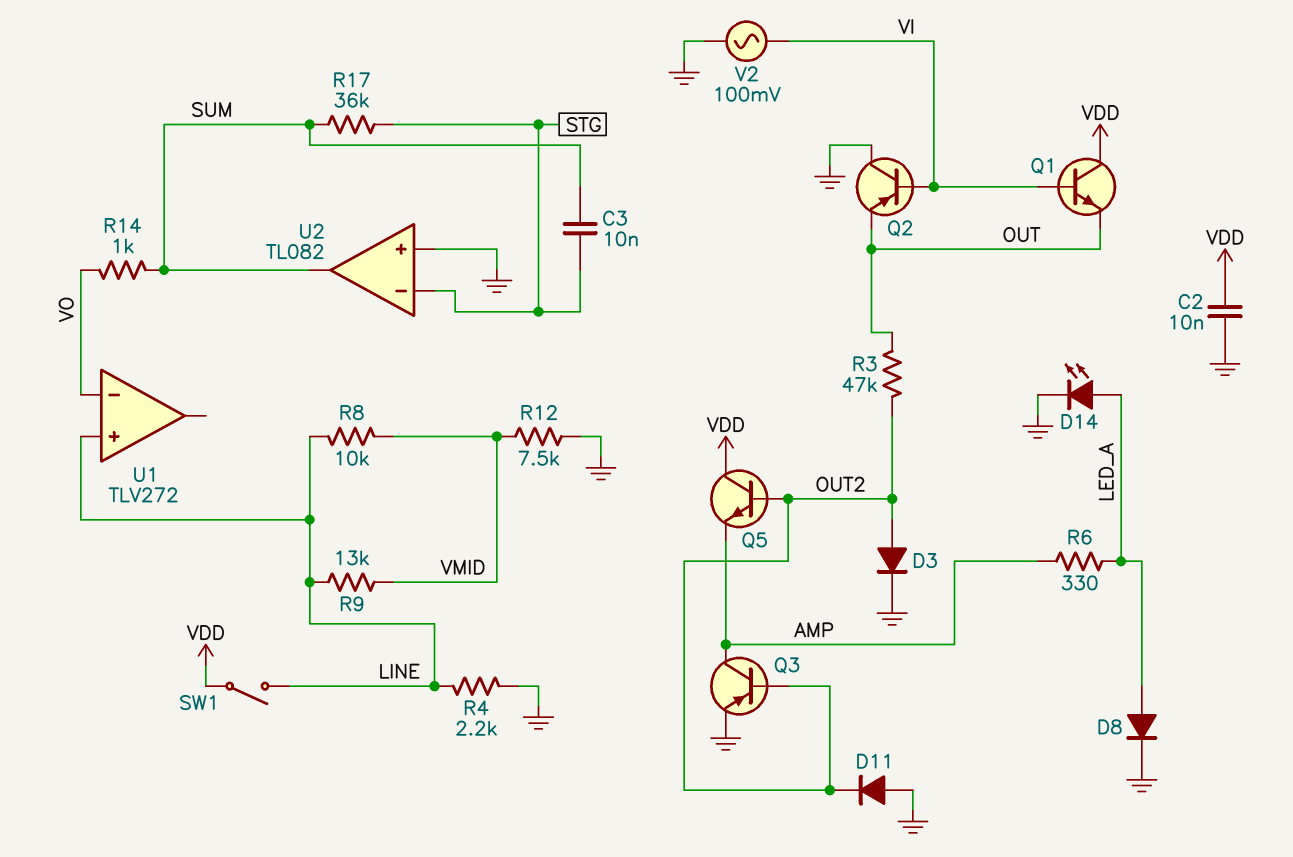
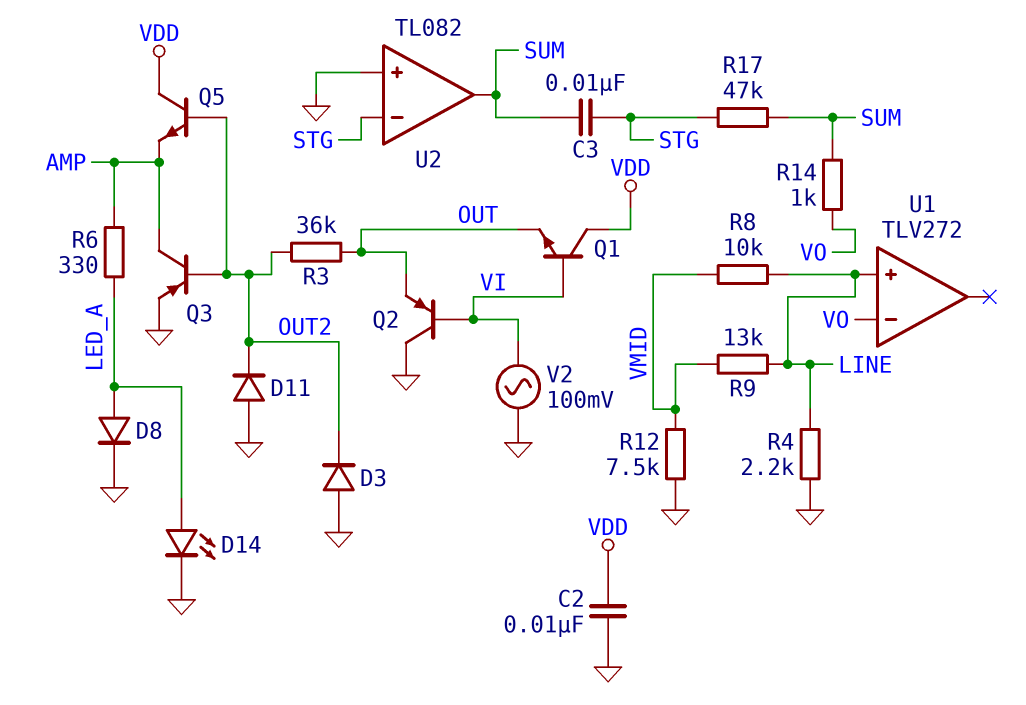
D3: diode (A OUT2, K GND) -> diode (A GND, K OUT2)
R3: 47k (OUT, OUT2) -> 36k (OUT, OUT2)
R17: 36k (STG, SUM) -> 47k (STG, SUM)
SW1: switch (LINE, VDD) -> none

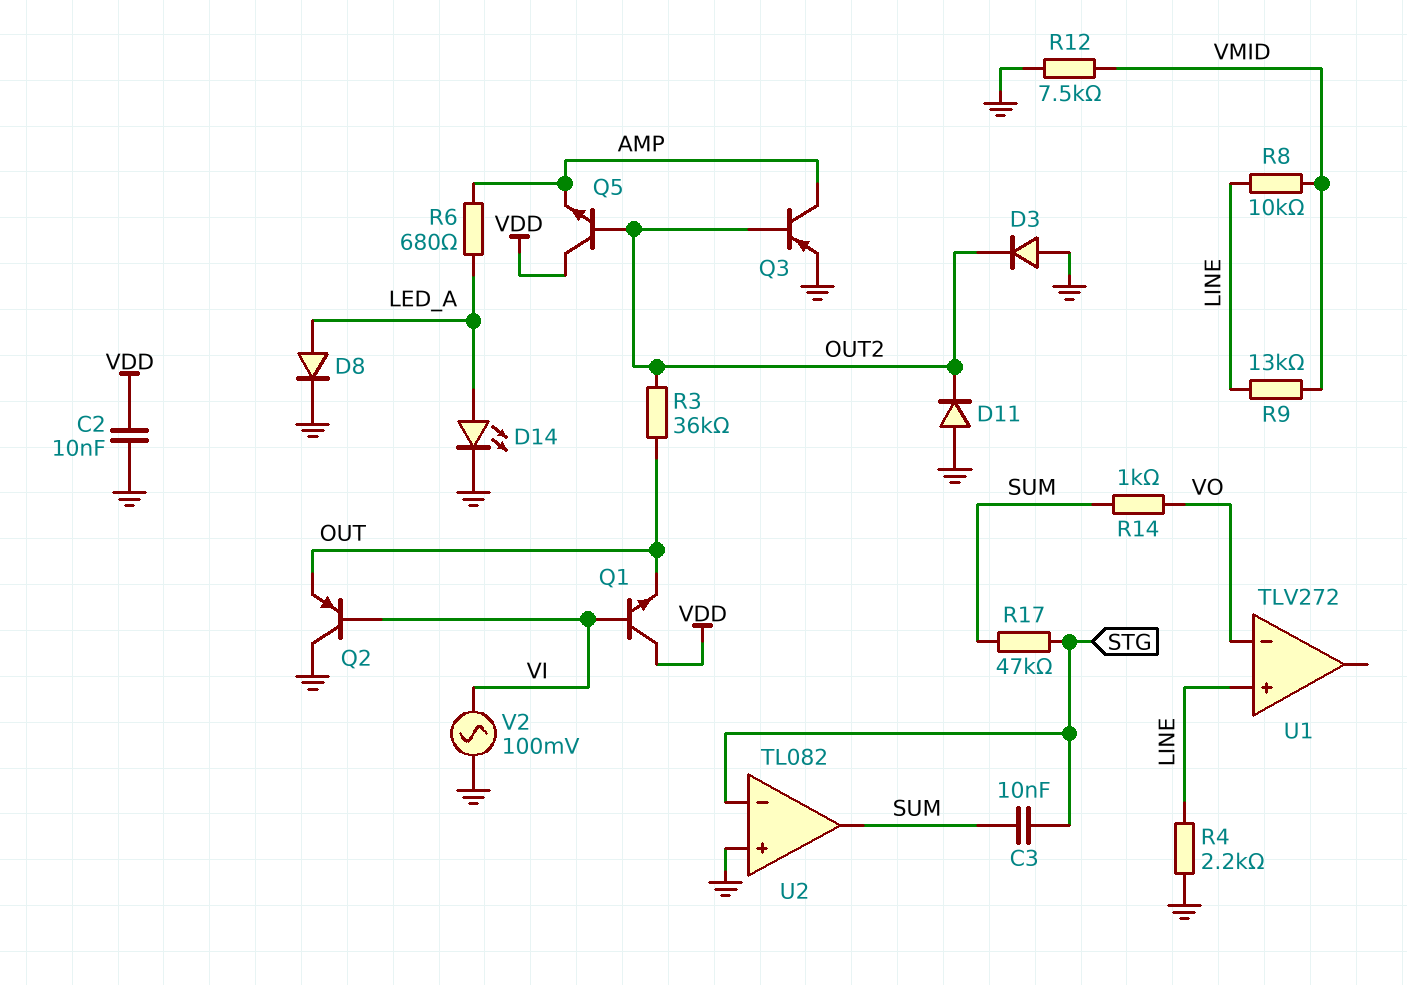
R6: 330 (AMP, LED_A) -> 680 (AMP, LED_A)

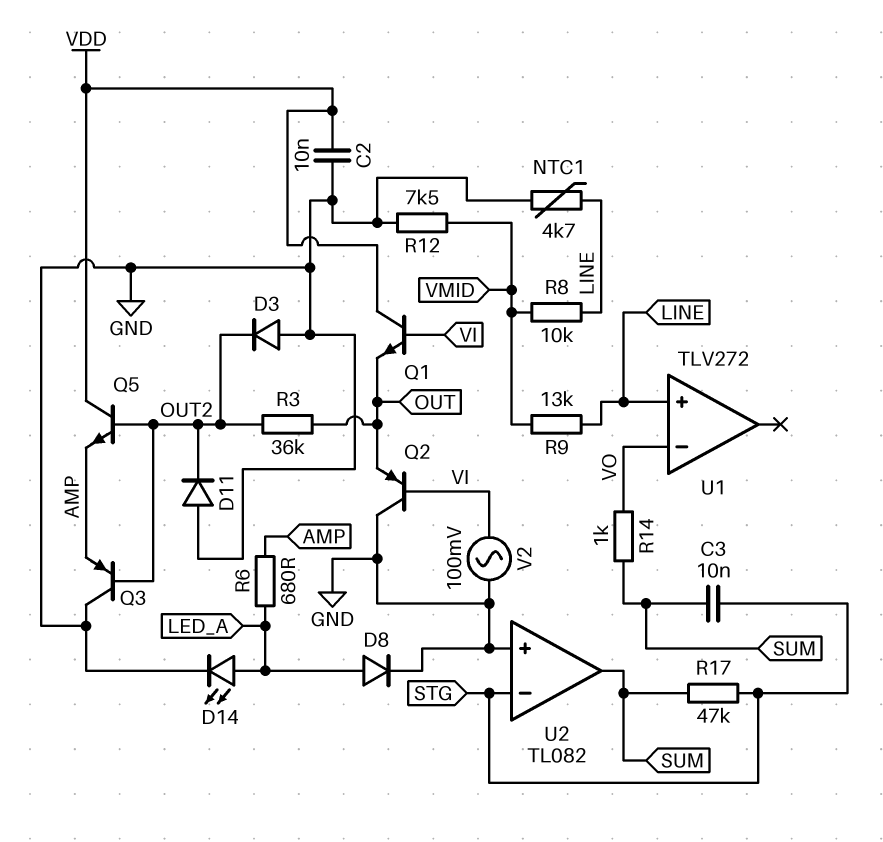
NTC1: none -> 4.7k (GND, LINE)
Q3: PNP (B OUT2, C AMP, E GND) -> PNP (B OUT2, C GND, E AMP)
R4: 2.2k (GND, LINE) -> none

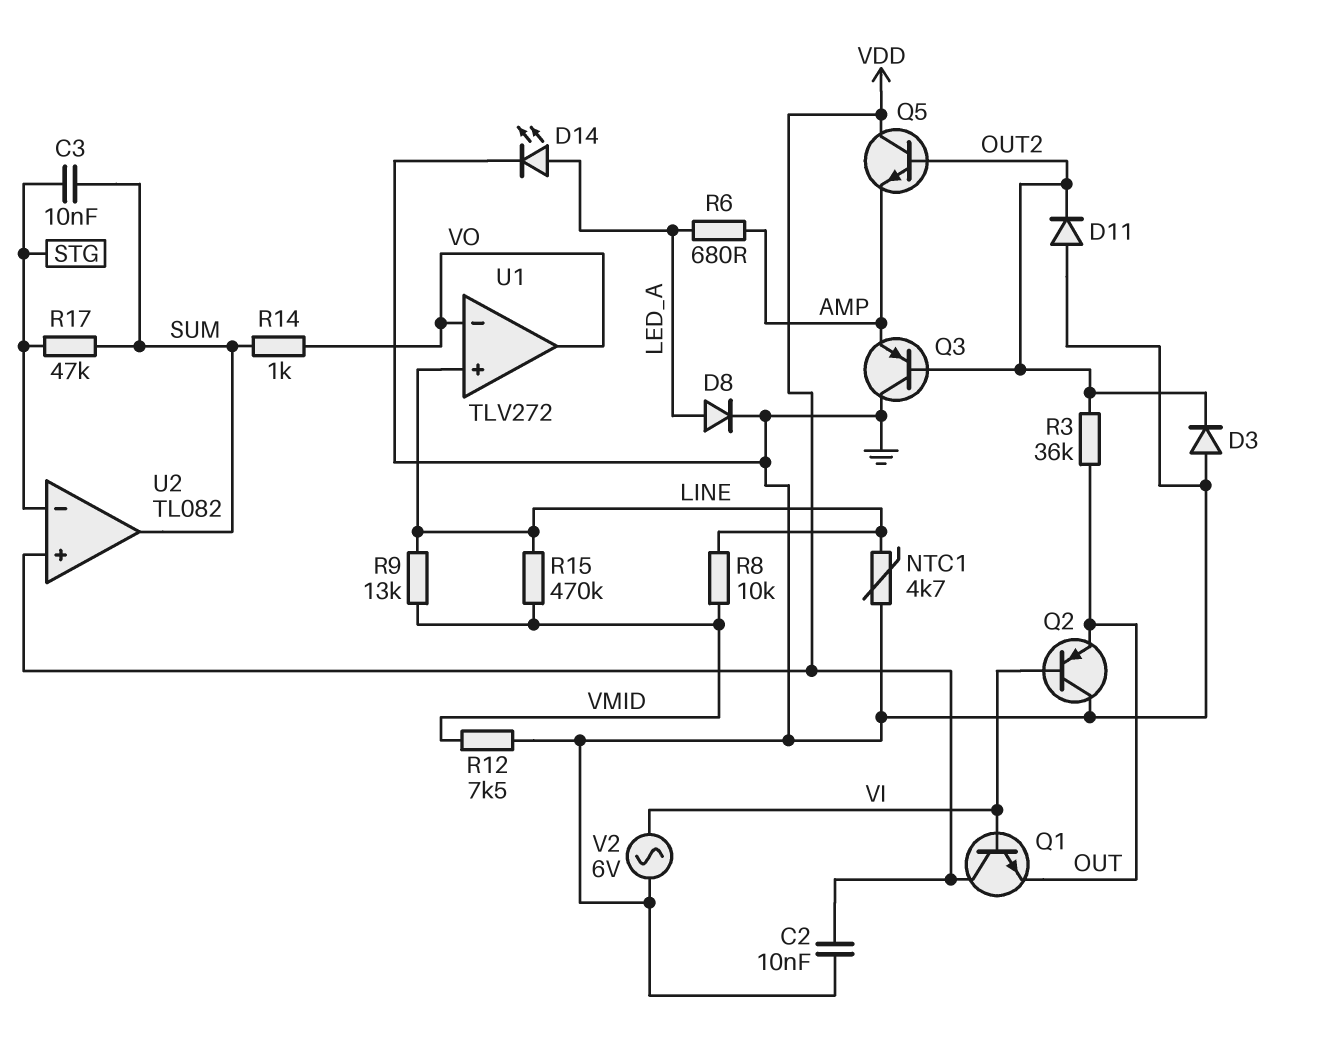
R15: none -> 470k (LINE, VMID)
U1 pin out: none -> VO
U2 pin in+: GND -> VDD
V2: AC 100mV (GND, VI) -> AC 6V (GND, VI)

